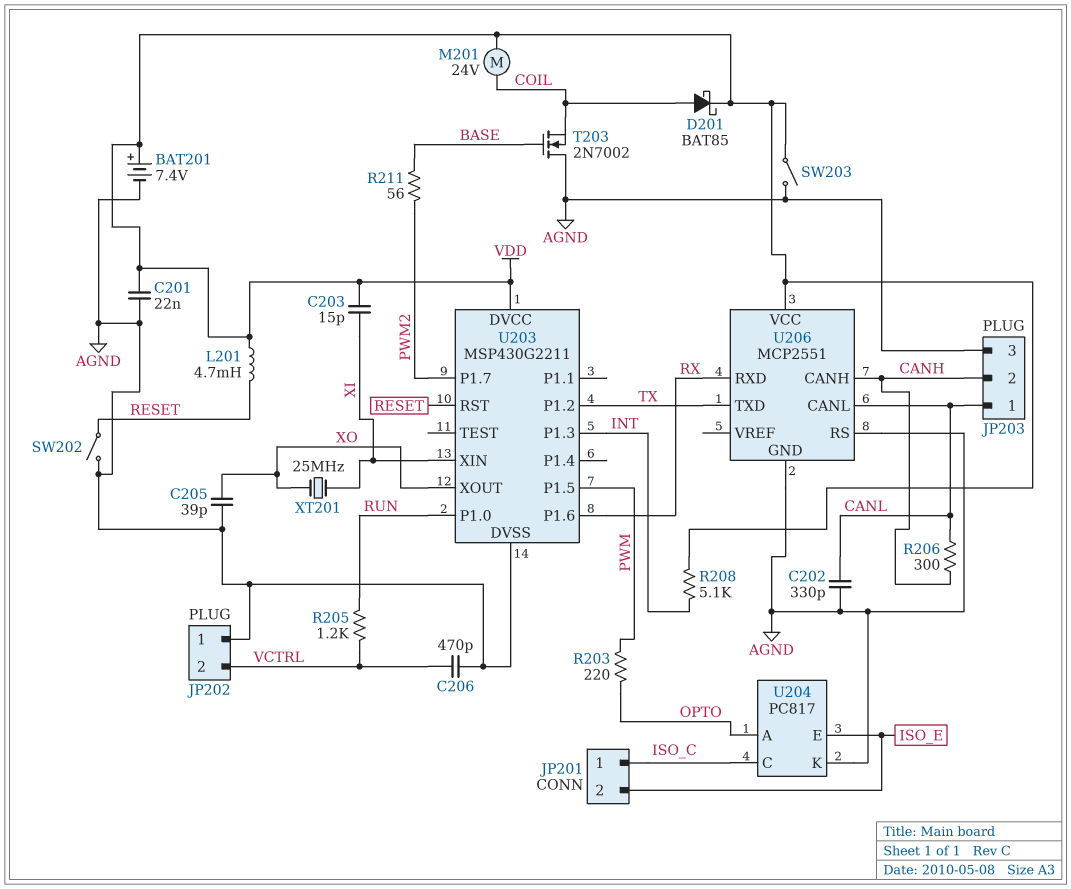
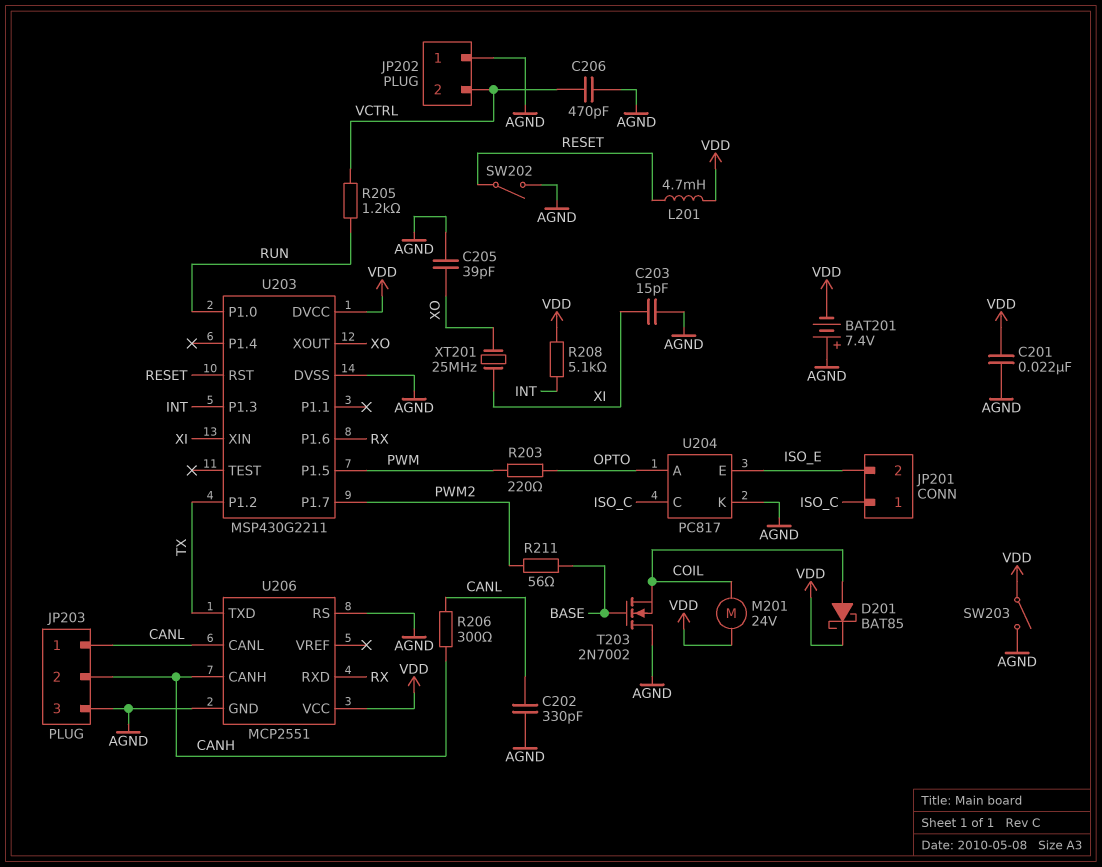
BAT201: 7.4V (plus VDD, minus AGND) -> 7.4V (plus AGND, minus VDD)
C203: 15pF (VDD, XI) -> 15pF (AGND, XI)

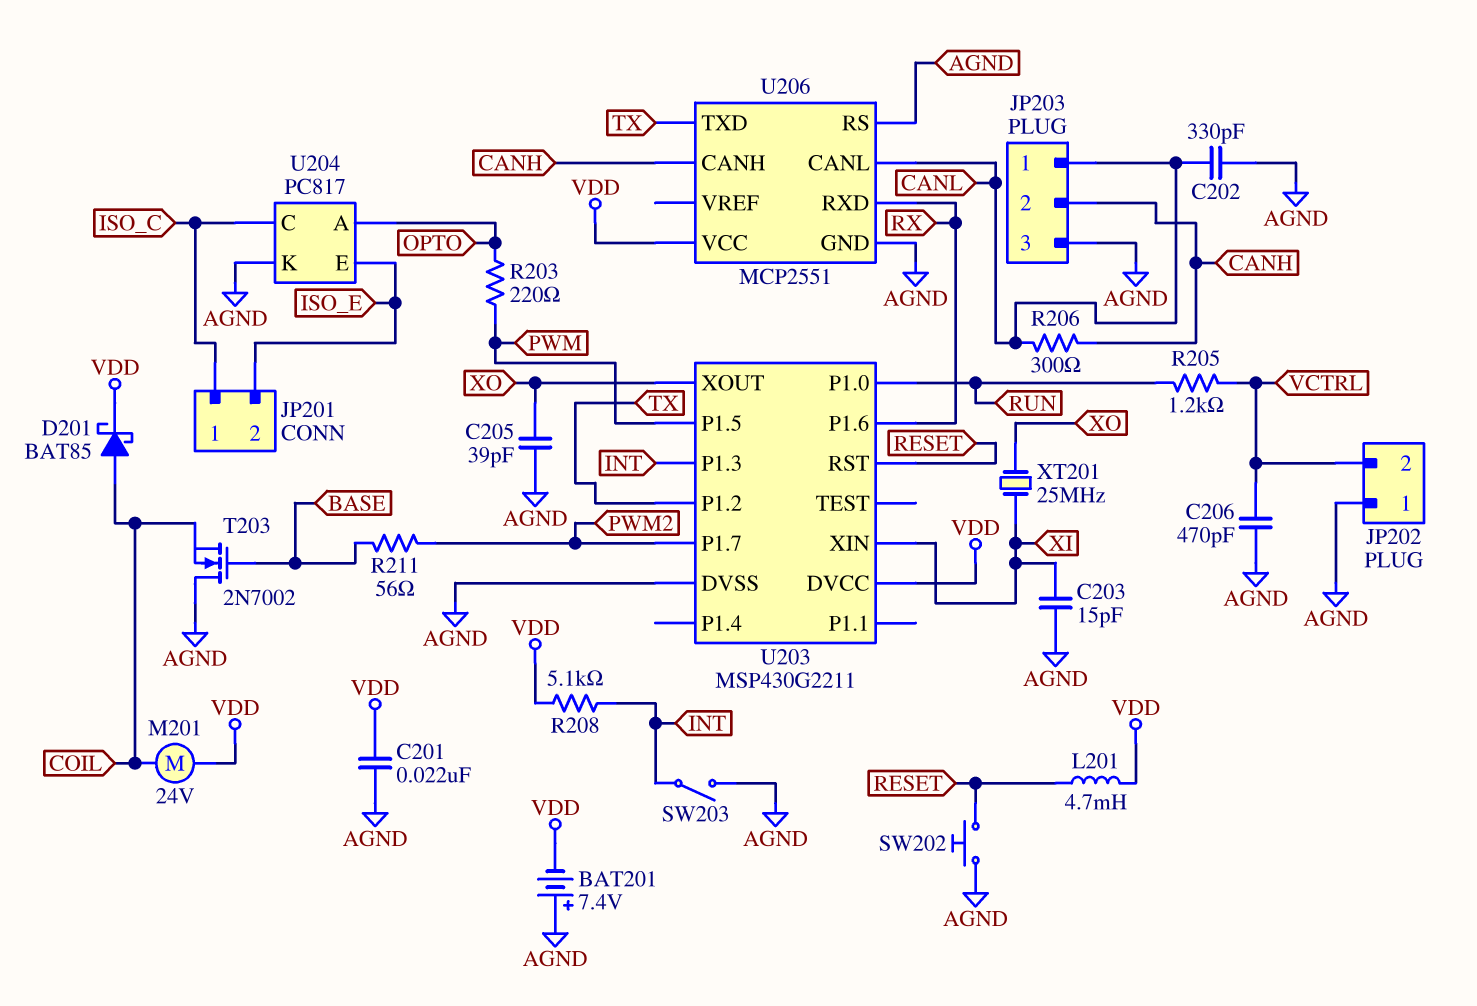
SW202: switch (AGND, RESET) -> button (AGND, RESET)
SW203: switch (AGND, VDD) -> switch (AGND, INT)

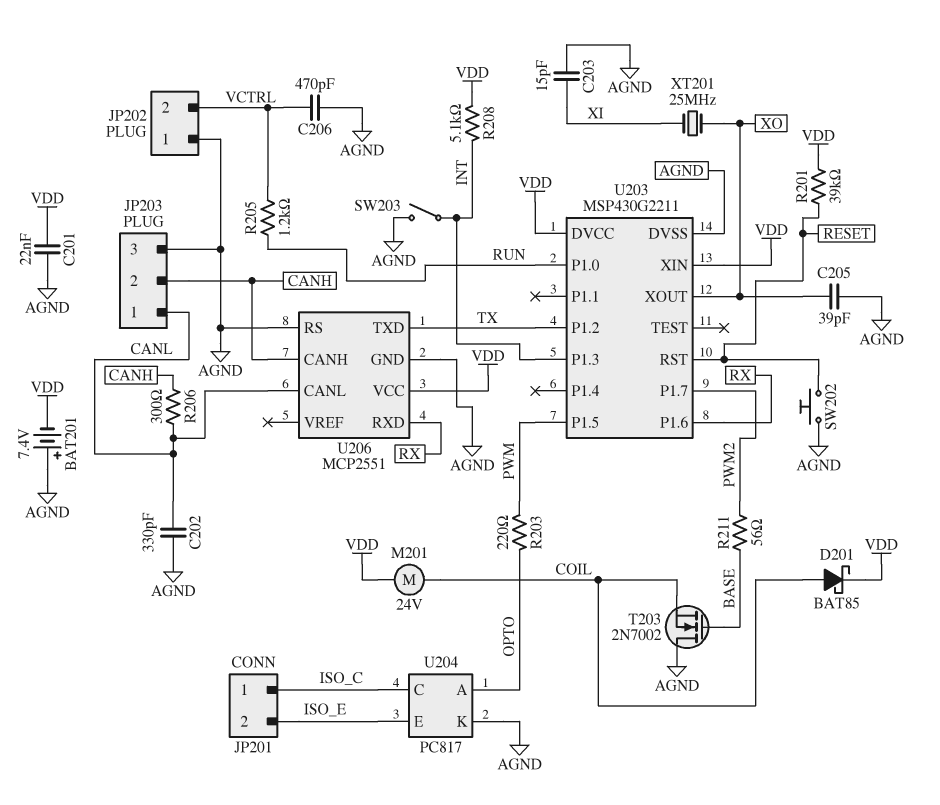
L201: 4.7mH (RESET, VDD) -> none
R201: none -> 39k (RESET, VDD)
U203 pin XIN: XI -> VDD

